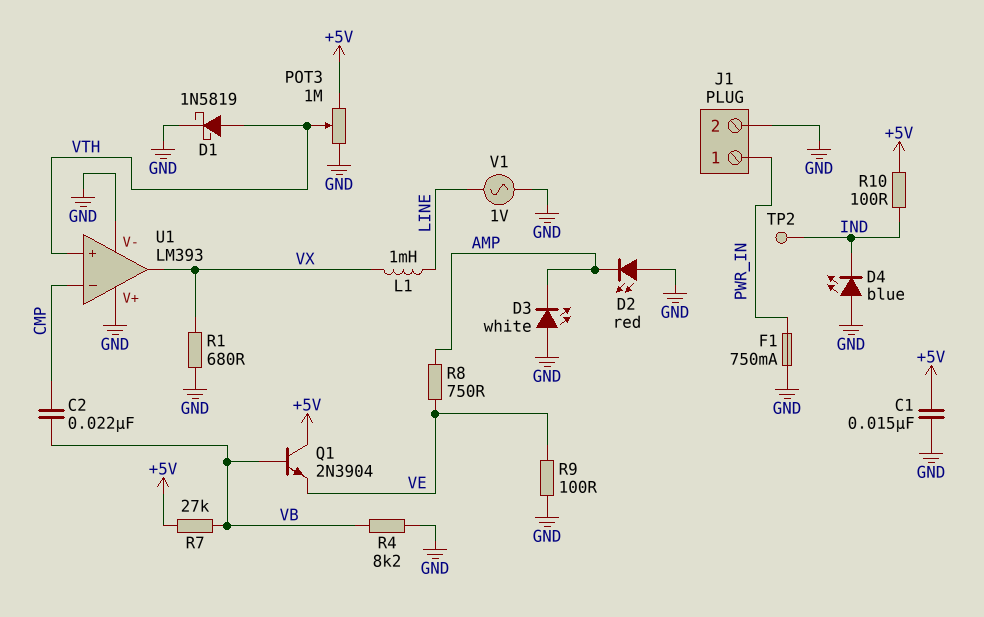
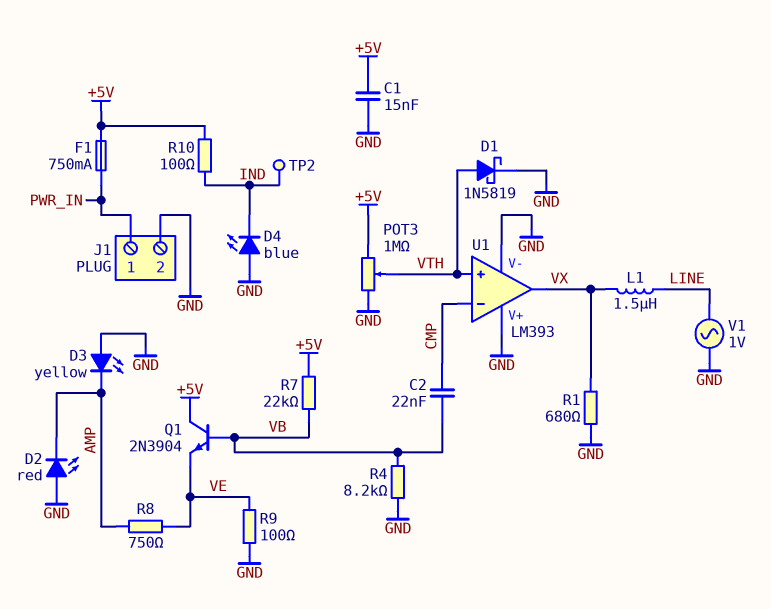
D3: LED white (A GND, K AMP) -> LED yellow (A GND, K AMP)
F1: 750mA (GND, PWR_IN) -> 750mA (+5V, PWR_IN)
L1: 1mH (LINE, VX) -> 1.5uH (LINE, VX)
R7: 27k (+5V, VB) -> 22k (+5V, VB)

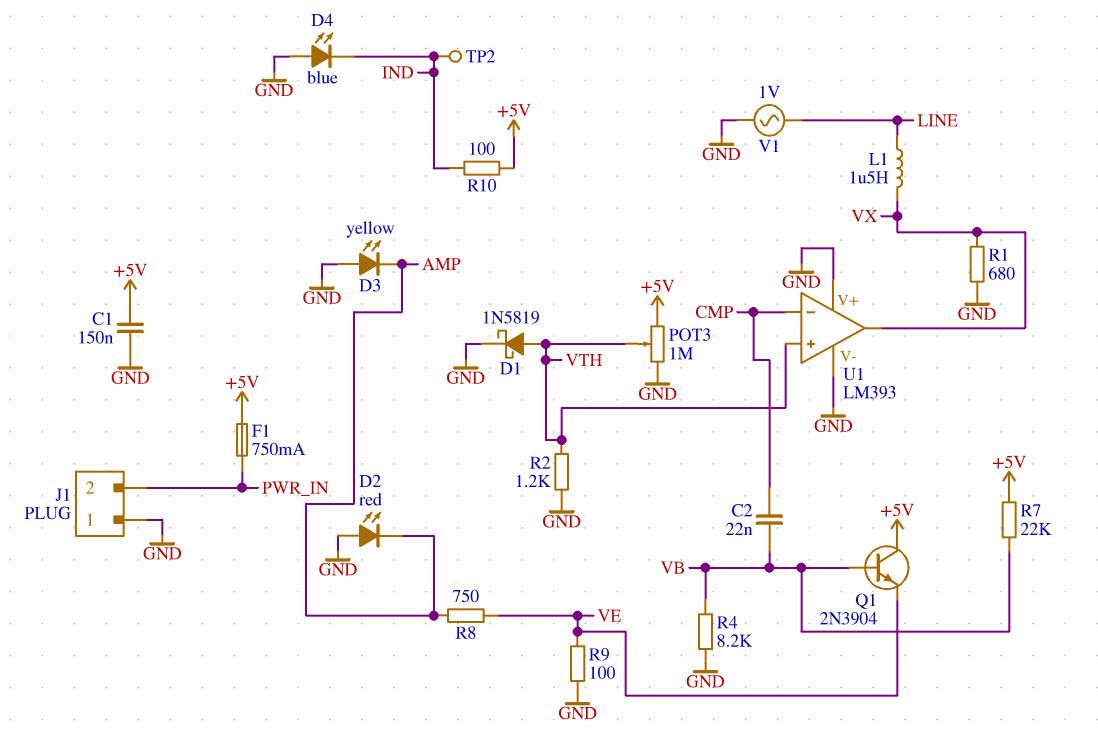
C1: 15nF (+5V, GND) -> 150nF (+5V, GND)
J1 pin 1: PWR_IN -> GND
J1 pin 2: GND -> PWR_IN
R2: none -> 1.2k (GND, VTH)

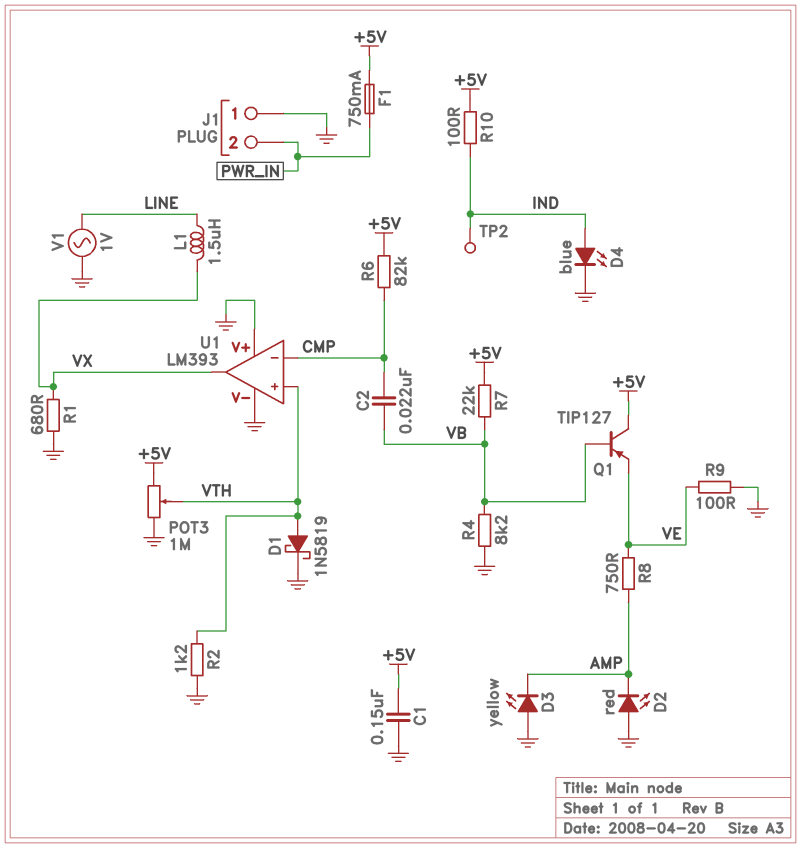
D4: LED blue (A GND, K IND) -> LED blue (A IND, K GND)
Q1: NPN 2N3904 (B VB, C +5V, E VE) -> PNP TIP127 (B VB, C +5V, E VE)
R6: none -> 82k (+5V, CMP)

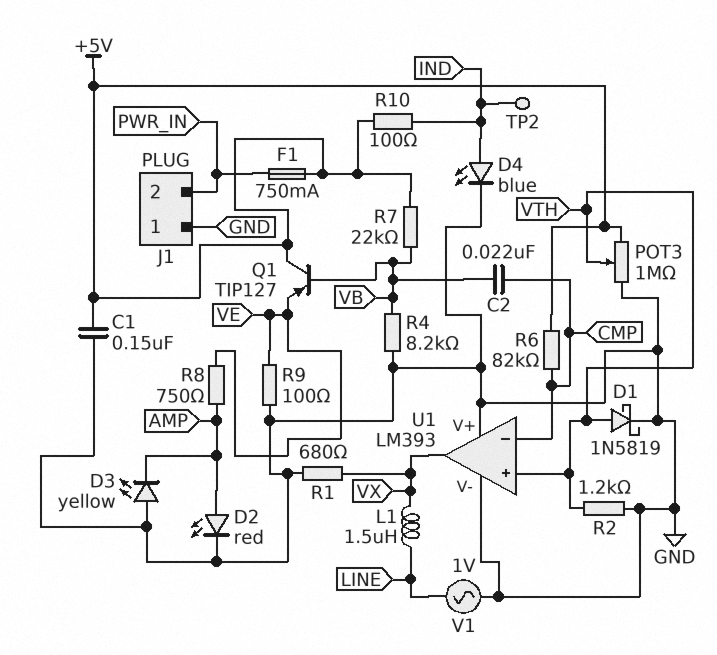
D2: LED red (A GND, K AMP) -> LED red (A AMP, K GND)

